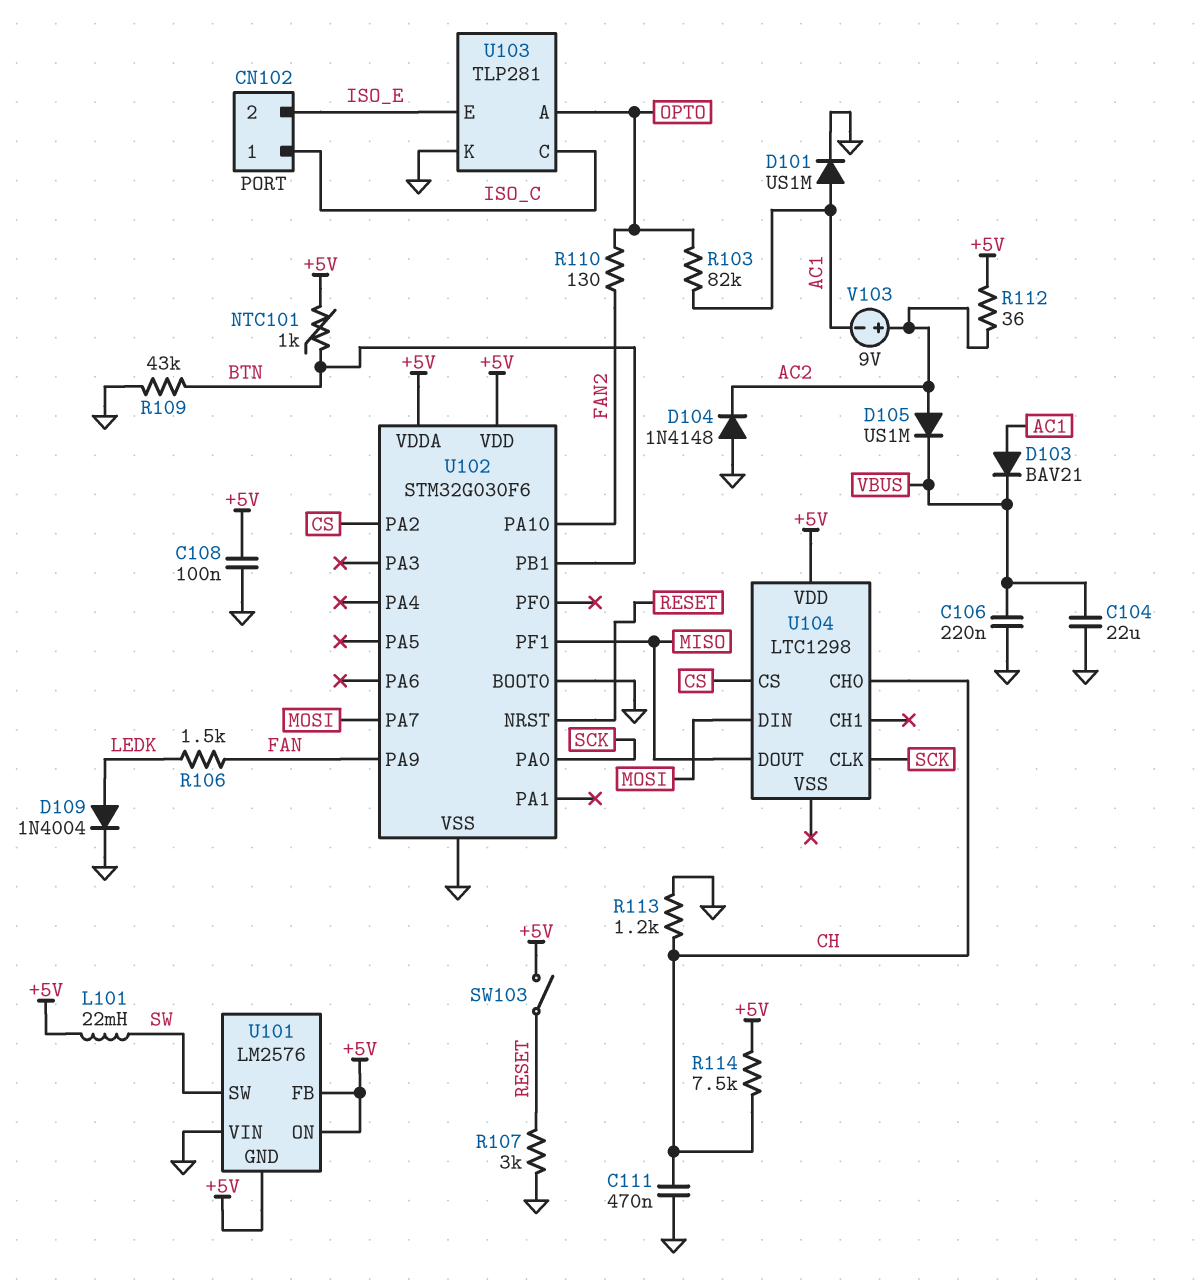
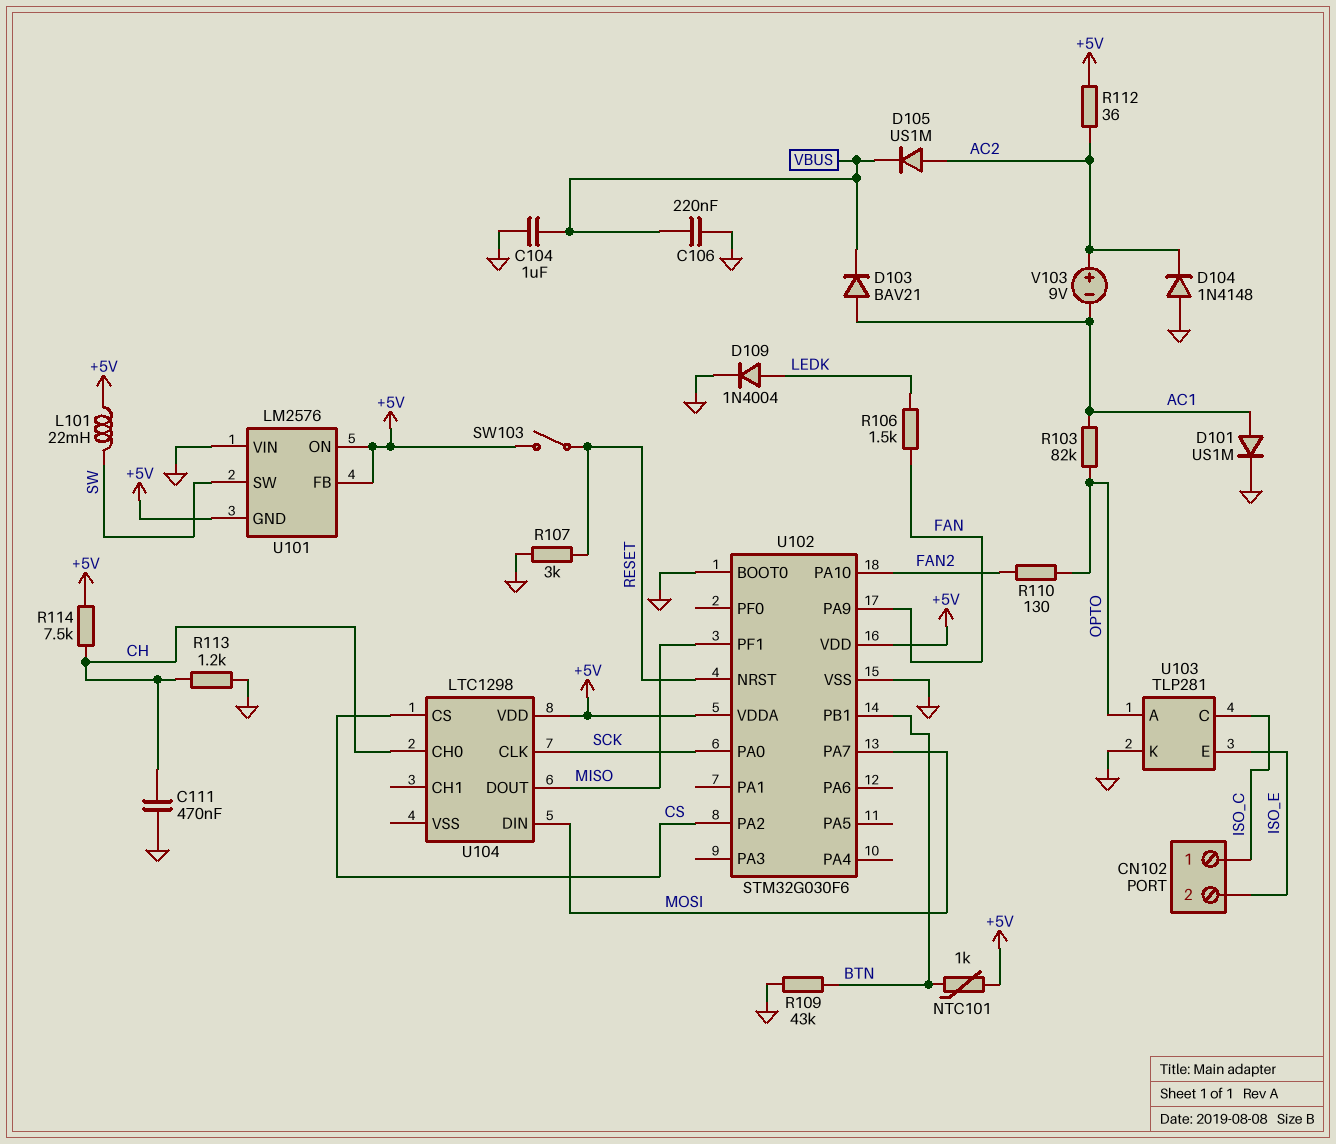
C104: 22uF (GND, VBUS) -> 1uF (GND, VBUS)
C108: 100nF (+5V, GND) -> none

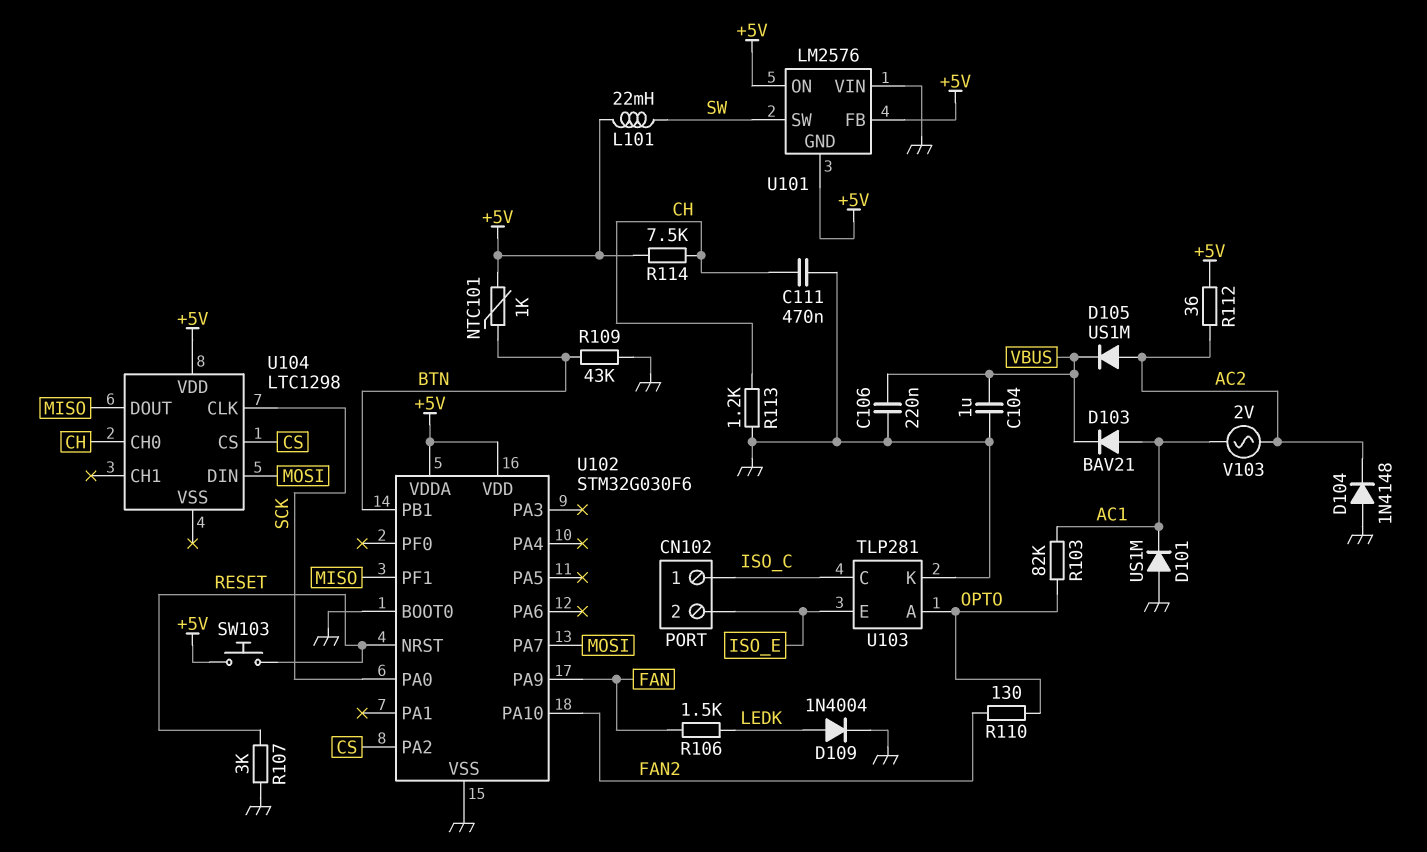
D101: diode US1M (A AC1, K GND) -> diode US1M (A GND, K AC1)
SW103: switch (+5V, RESET) -> button (+5V, RESET)
V103: 9V (plus AC2, minus AC1) -> AC 2V (AC1, AC2)

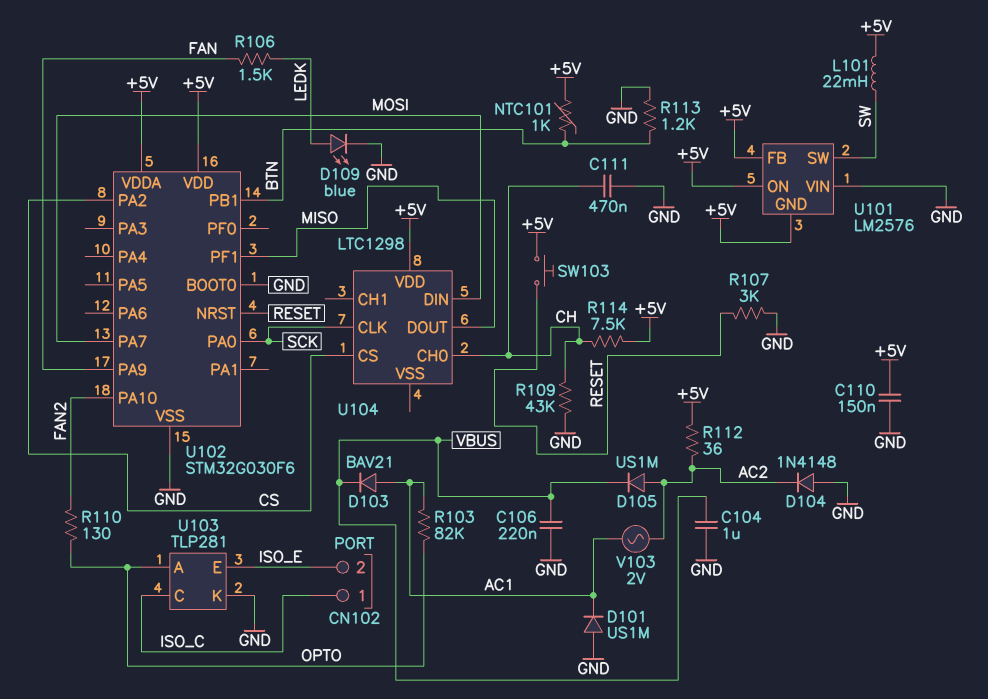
C110: none -> 150nF (+5V, GND)
D109: diode 1N4004 (A LEDK, K GND) -> LED blue (A LEDK, K GND)
R109: 43k (BTN, GND) -> 43k (CH, GND)
R113: 1.2k (CH, GND) -> 1.2k (BTN, GND)

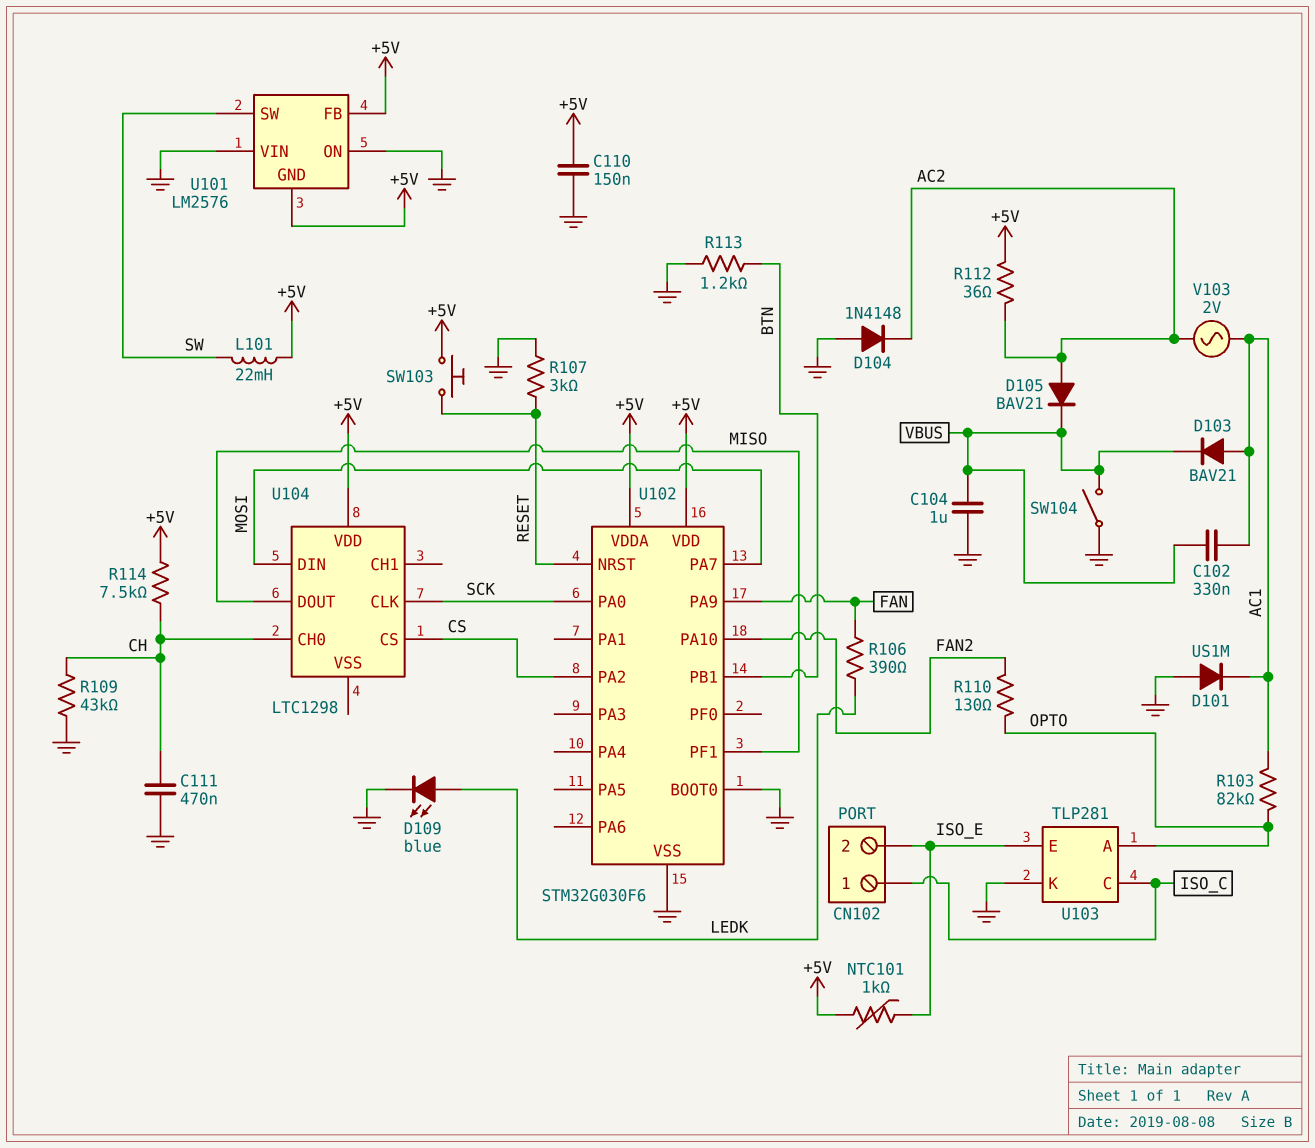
C102: none -> 330nF (AC1, VBUS)
C106: 220nF (GND, VBUS) -> none
D105: diode US1M (A AC2, K VBUS) -> diode BAV21 (A AC2, K VBUS)
NTC101: 1k (+5V, BTN) -> 1k (+5V, ISO_E)
R106: 1.5k (FAN, LEDK) -> 390 (FAN, LEDK)
SW104: none -> switch (GND, VBUS)
U101 pin ON: +5V -> GND

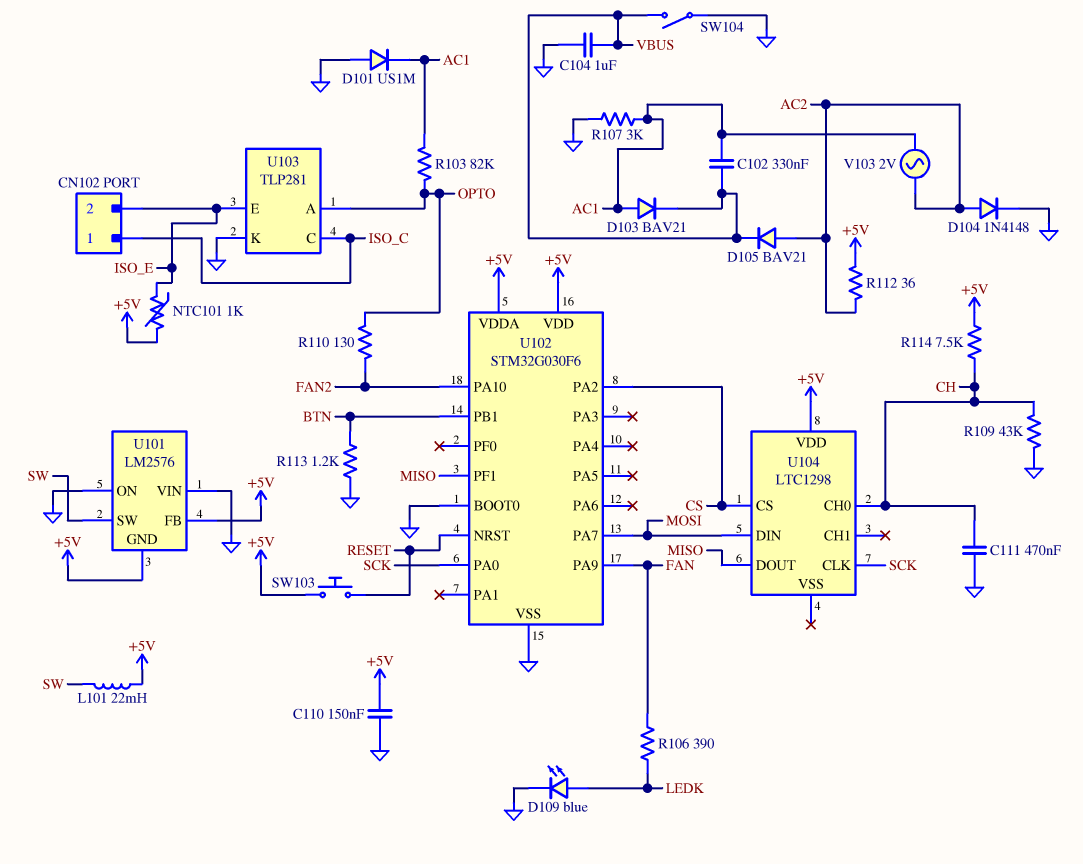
D104: diode 1N4148 (A GND, K AC2) -> diode 1N4148 (A AC2, K GND)
R107: 3k (GND, RESET) -> 3k (AC1, GND)

